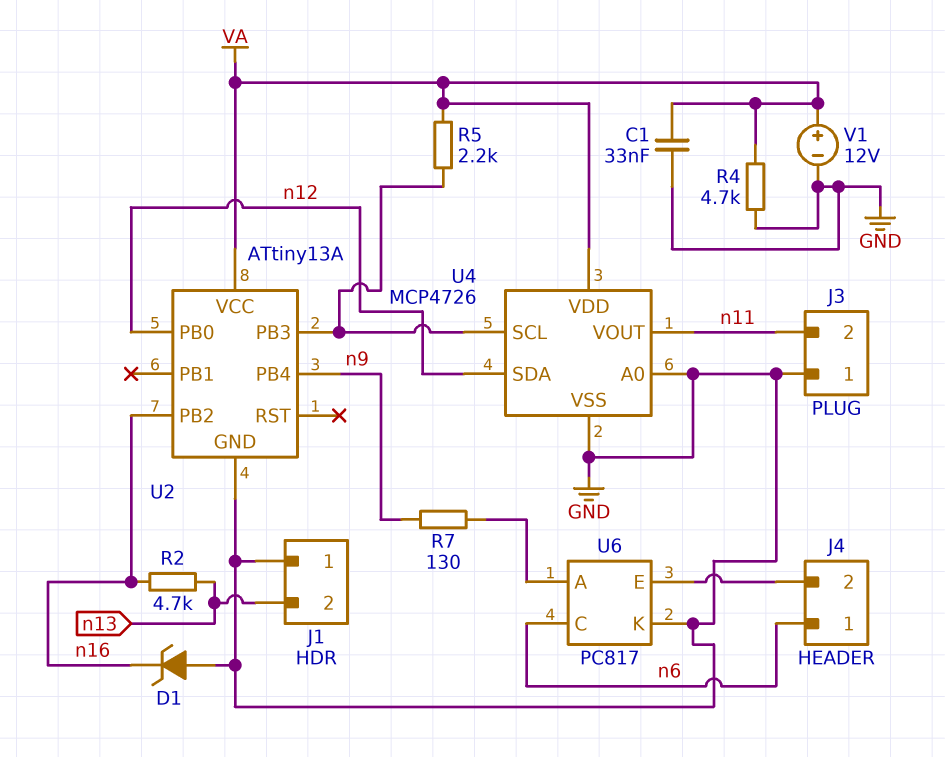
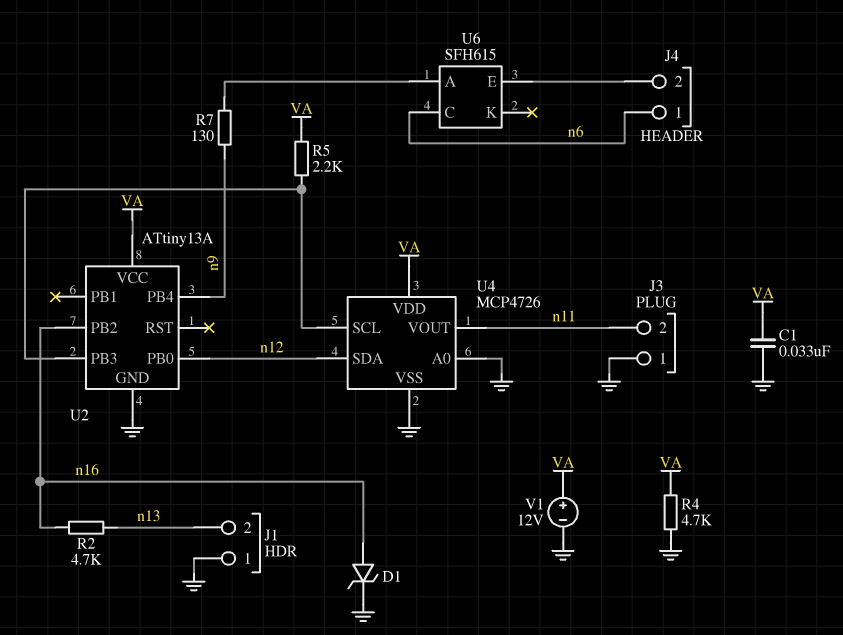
D1: zener (A GND, K n16) -> zener (A n16, K GND)
U6: PC817 -> SFH615
U6 pin K: GND -> none

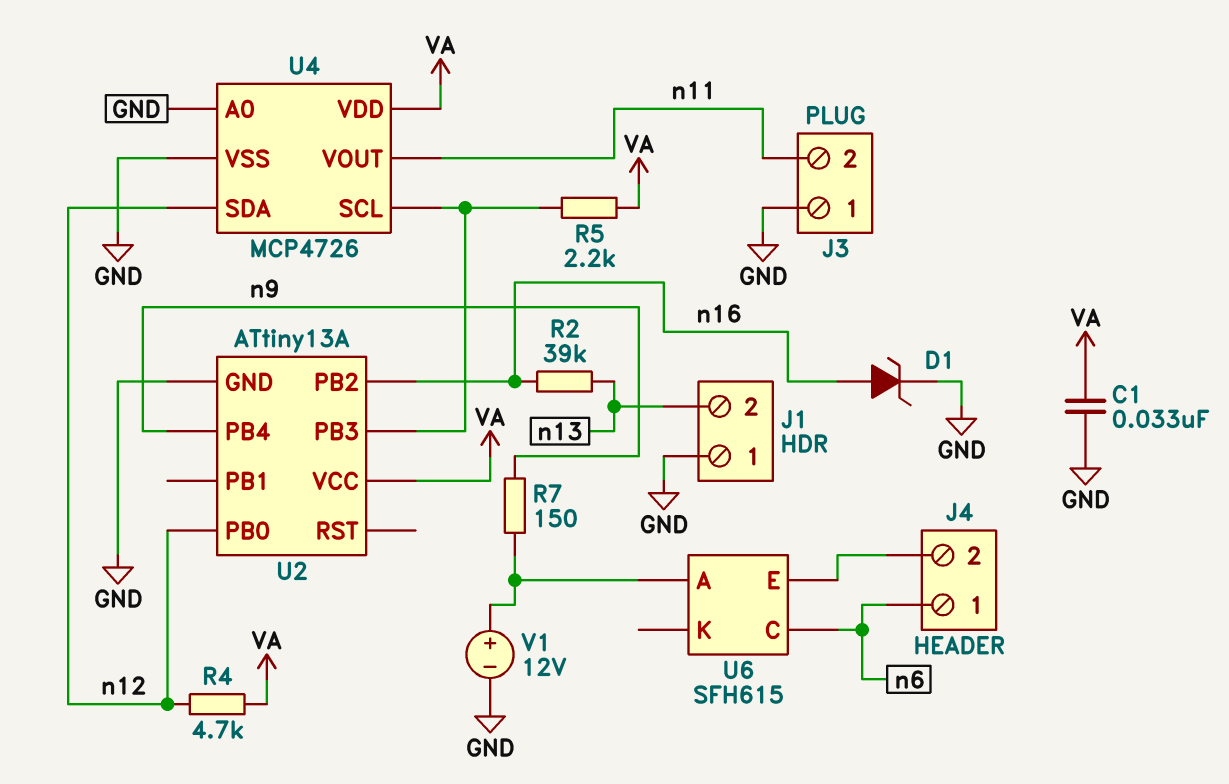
R2: 4.7k (n13, n16) -> 39k (n13, n16)
R4: 4.7k (GND, VA) -> 4.7k (VA, n12)
R7: 130 (U6/A, n9) -> 150 (U6/A, n9)
V1: 12V (plus VA, minus GND) -> 12V (plus U6/A, minus GND)

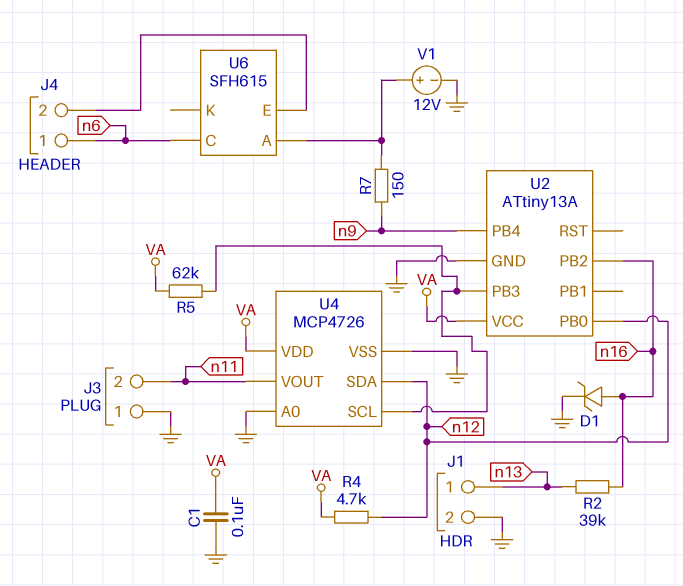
C1: 33nF (GND, VA) -> 100nF (GND, VA)
J1 pin 1: GND -> n13
J1 pin 2: n13 -> GND
R5: 2.2k (U2/PB3, VA) -> 62k (U2/PB3, VA)

